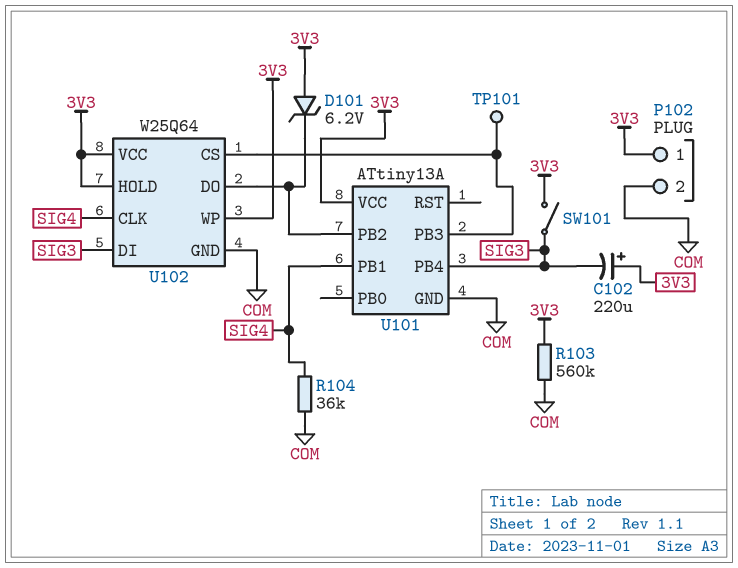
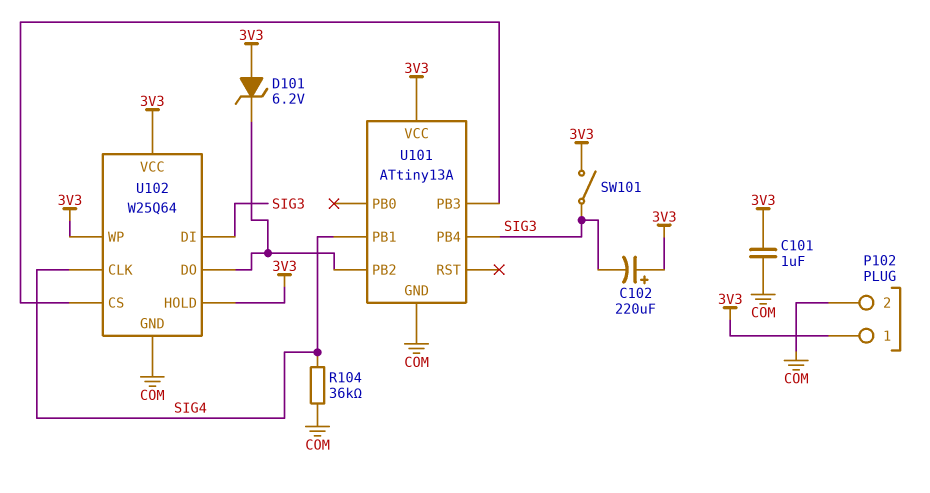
C101: none -> 1uF (3V3, COM)
R103: 560k (3V3, COM) -> none
TP101: test point (U101/PB3) -> none

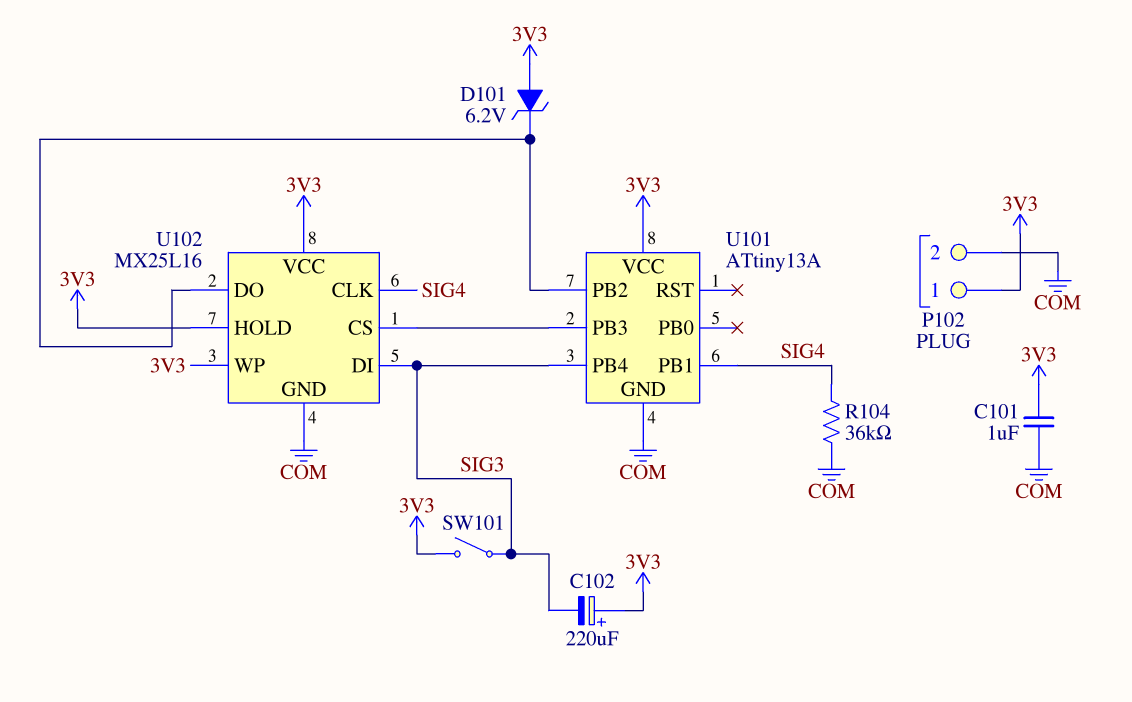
U102: W25Q64 -> MX25L16

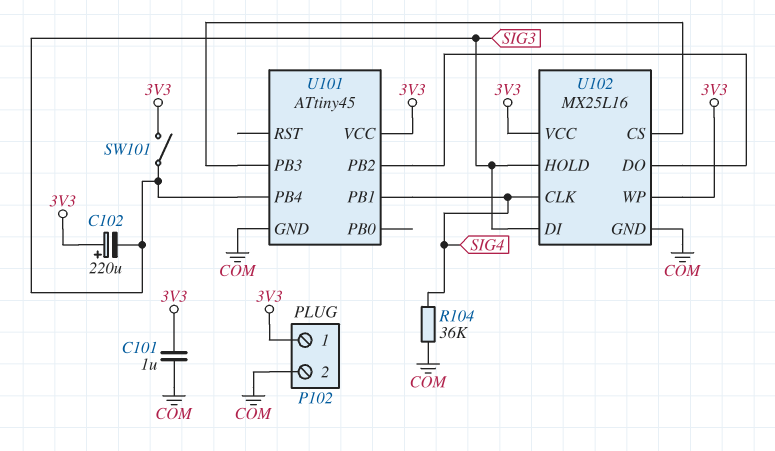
D101: zener 6.2V (A 3V3, K U101/PB2) -> none
U101: ATtiny13A -> ATtiny45
U102 pin HOLD: 3V3 -> SIG3

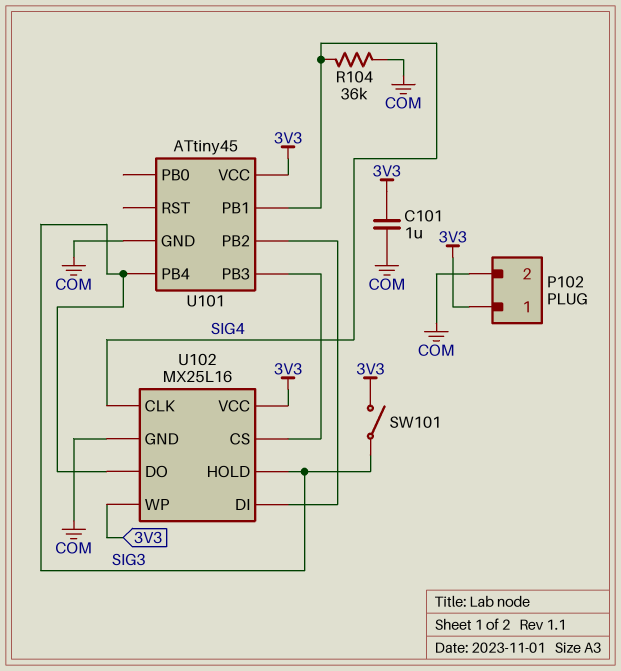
C102: 220uF (plus 3V3, minus SIG3) -> none
U102 pin DI: SIG3 -> U101/PB2
U102 pin DO: U101/PB2 -> SIG3

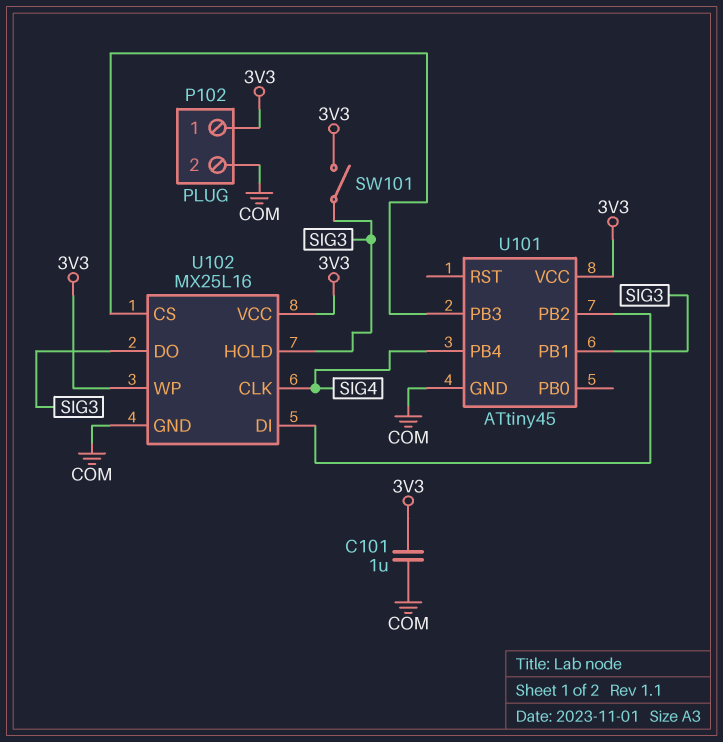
R104: 36k (COM, SIG4) -> none
U101 pin PB1: SIG4 -> SIG3
U101 pin PB4: SIG3 -> SIG4

